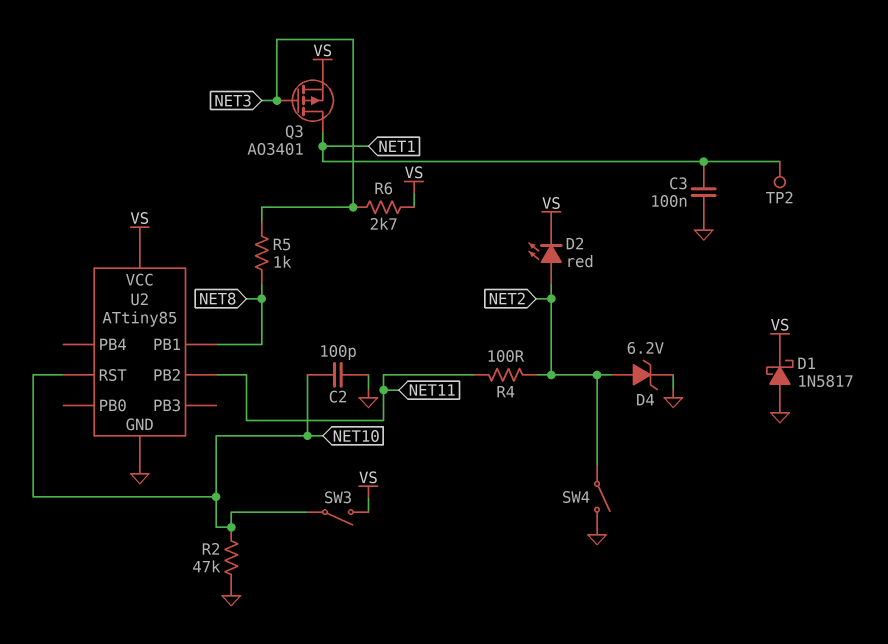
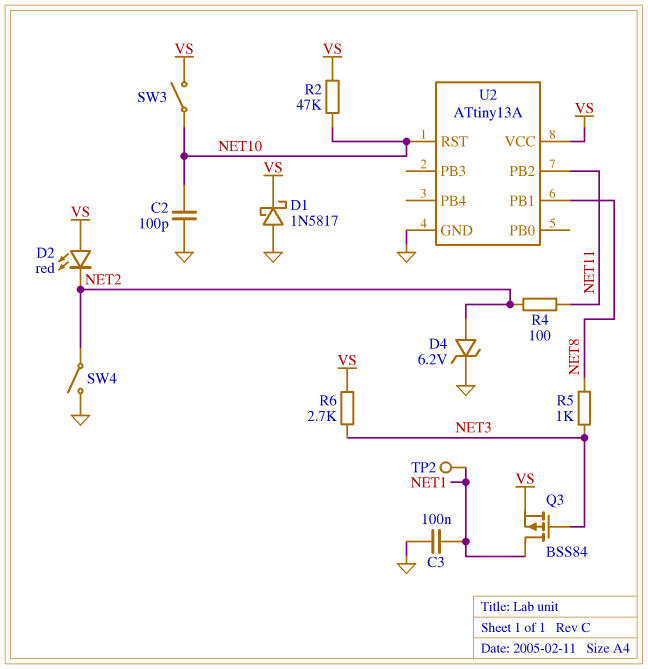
D2: LED red (A NET2, K VS) -> LED red (A VS, K NET2)
Q3: PMOS AO3401 (G NET3, D NET1, S VS) -> PMOS BSS84 (G NET3, D NET1, S VS)
R2: 47k (GND, NET10) -> 47k (NET10, VS)
U2: ATtiny85 -> ATtiny13A

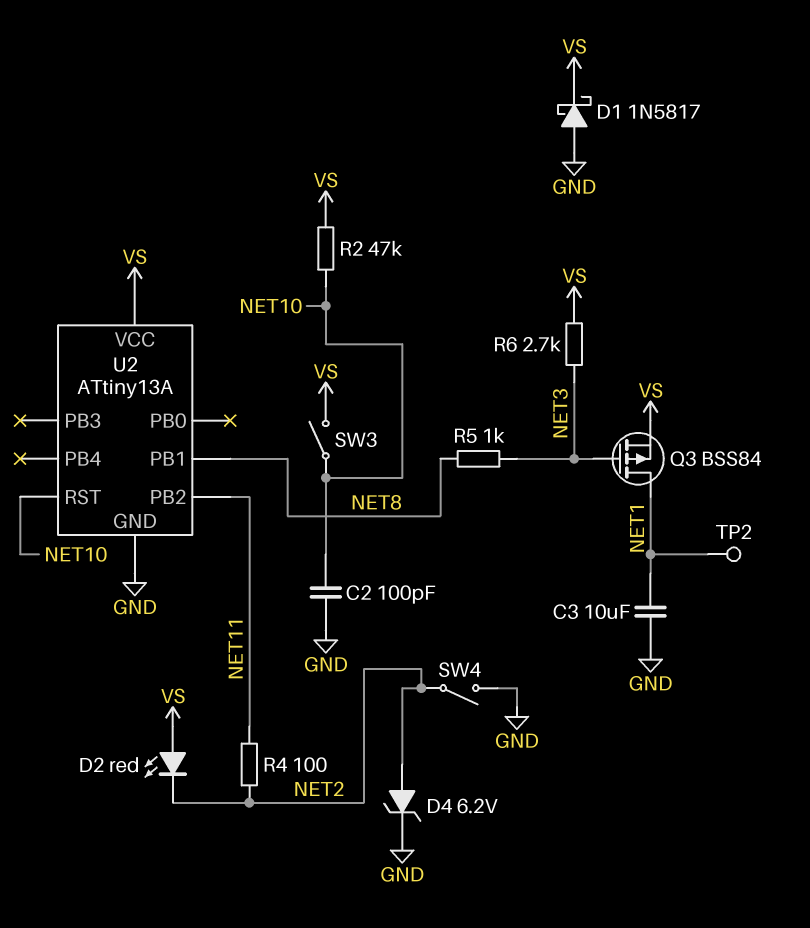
C3: 100nF (GND, NET1) -> 10uF (GND, NET1)

